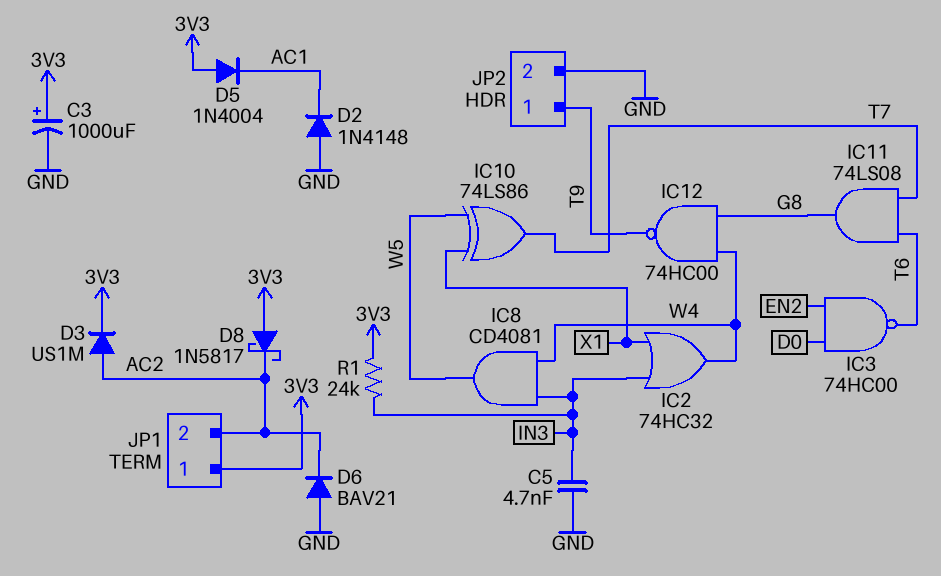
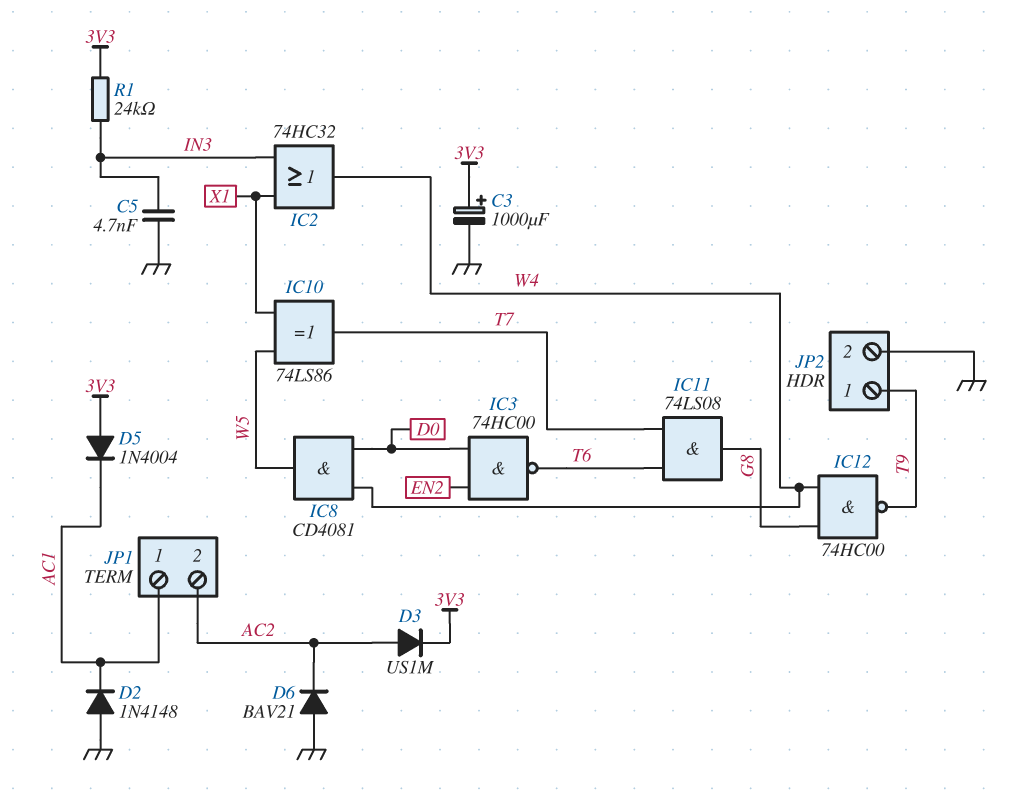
D8: schottky 1N5817 (A 3V3, K AC2) -> none
IC8: AND CD4081 (in IN3, in W4, out W5) -> AND CD4081 (in D0, in W4, out W5)
JP1 pin 1: 3V3 -> AC1

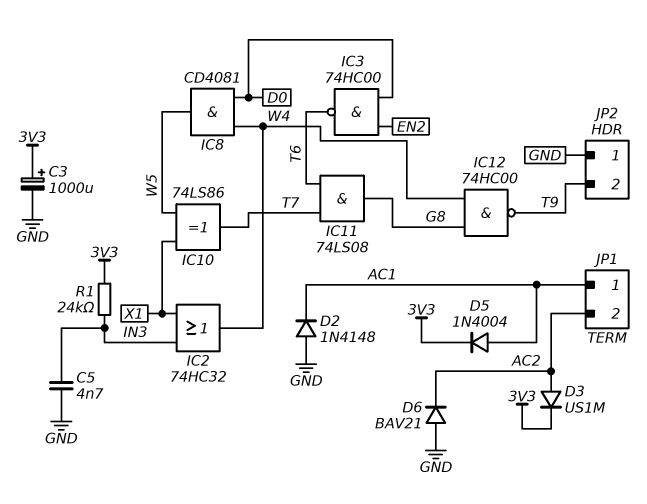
D5: diode 1N4004 (A 3V3, K AC1) -> diode 1N4004 (A AC1, K 3V3)
JP2 pin 1: T9 -> GND
JP2 pin 2: GND -> T9

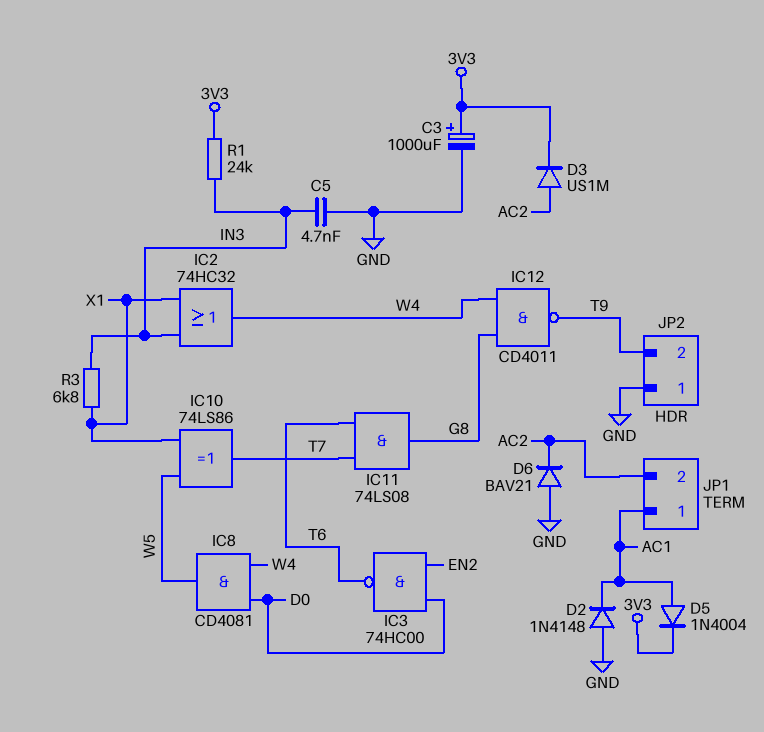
IC12: NAND 74HC00 (in G8, in W4, out T9) -> NAND CD4011 (in G8, in W4, out T9)
R3: none -> 6.8k (IN3, X1)

